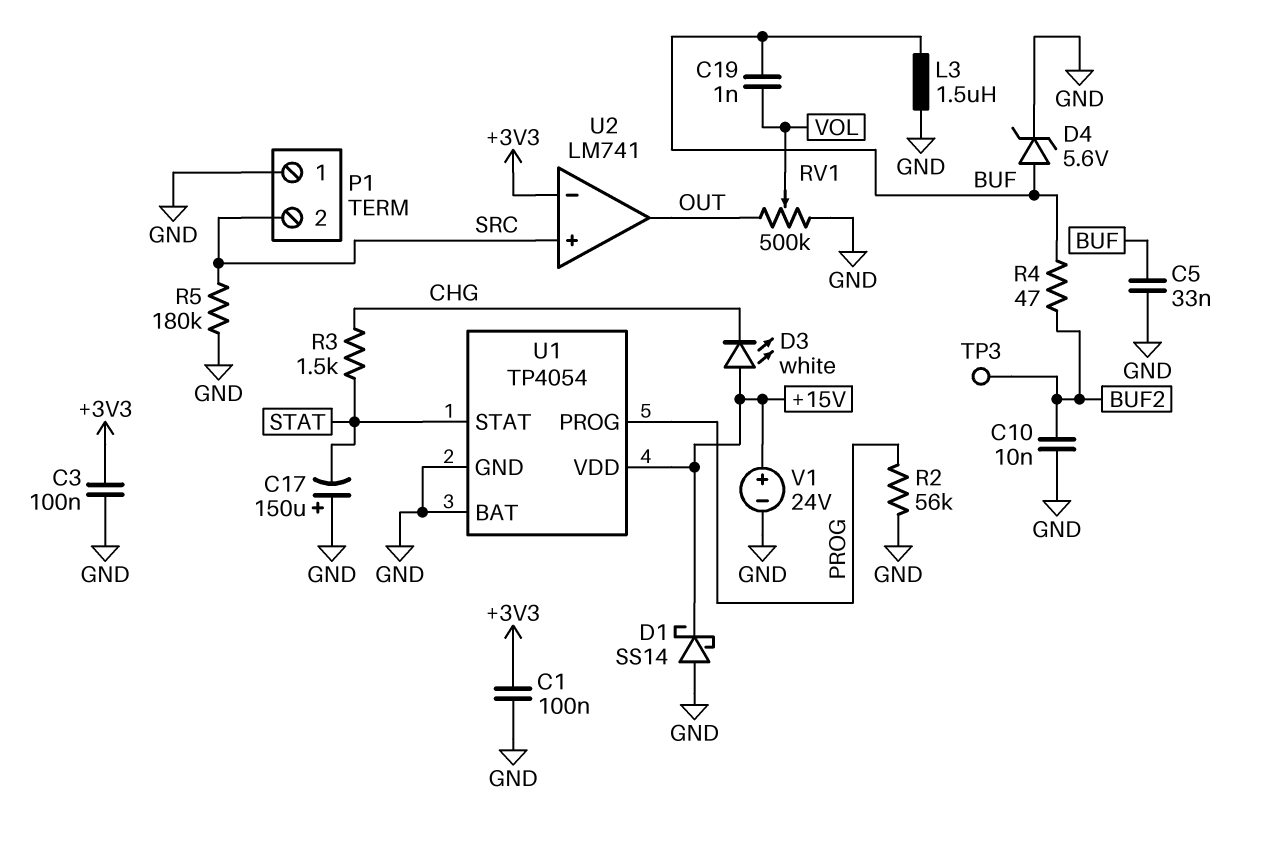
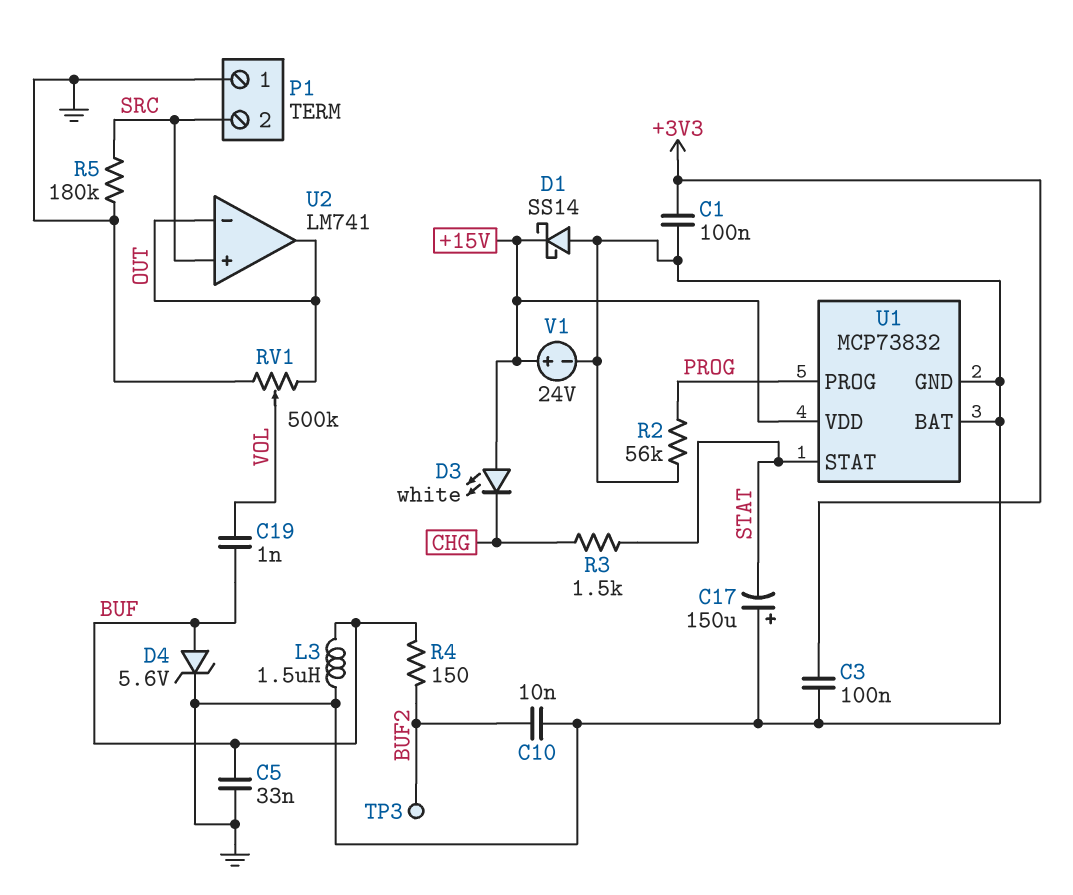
R4: 47 (BUF, BUF2) -> 150 (BUF, BUF2)
U1: TP4054 -> MCP73832
U2 pin in-: +3V3 -> OUT

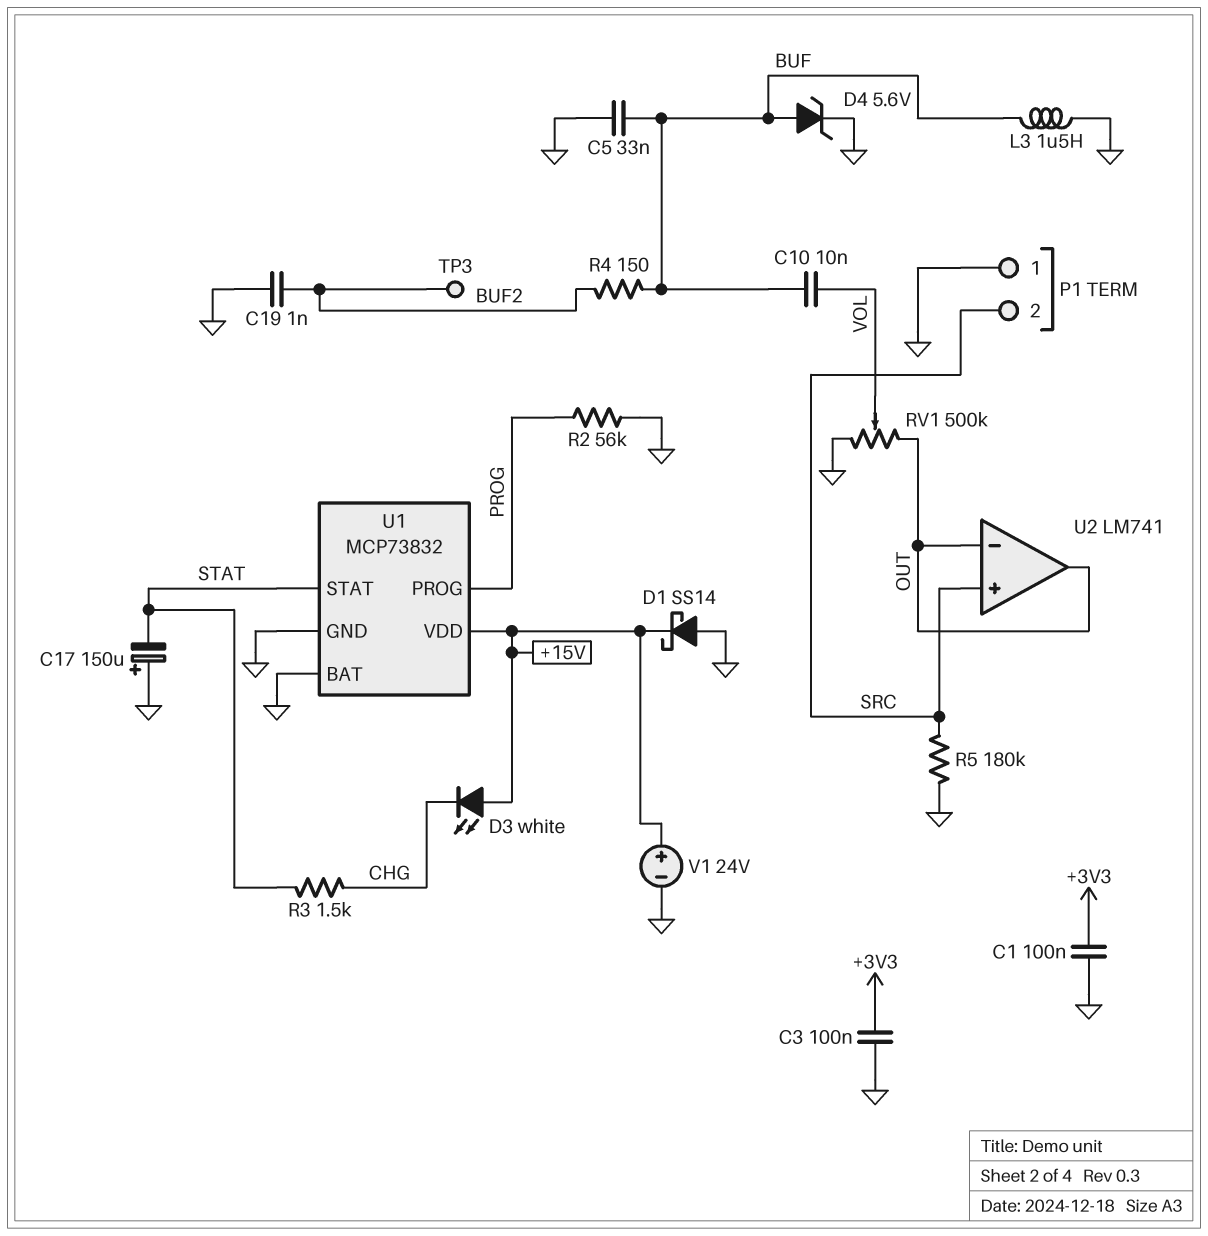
C10: 10nF (BUF2, GND) -> 10nF (BUF, VOL)
C19: 1nF (BUF, VOL) -> 1nF (BUF2, GND)

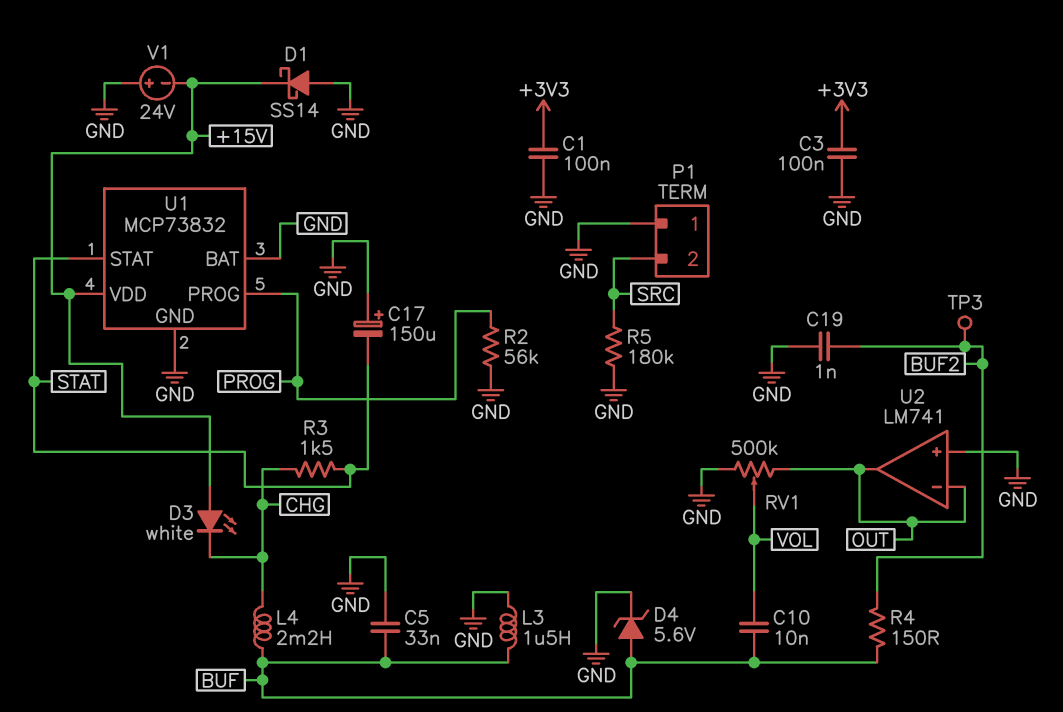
L4: none -> 2.2mH (BUF, CHG)
U2 pin in+: SRC -> GND
V1: 24V (plus +15V, minus GND) -> 24V (plus GND, minus +15V)

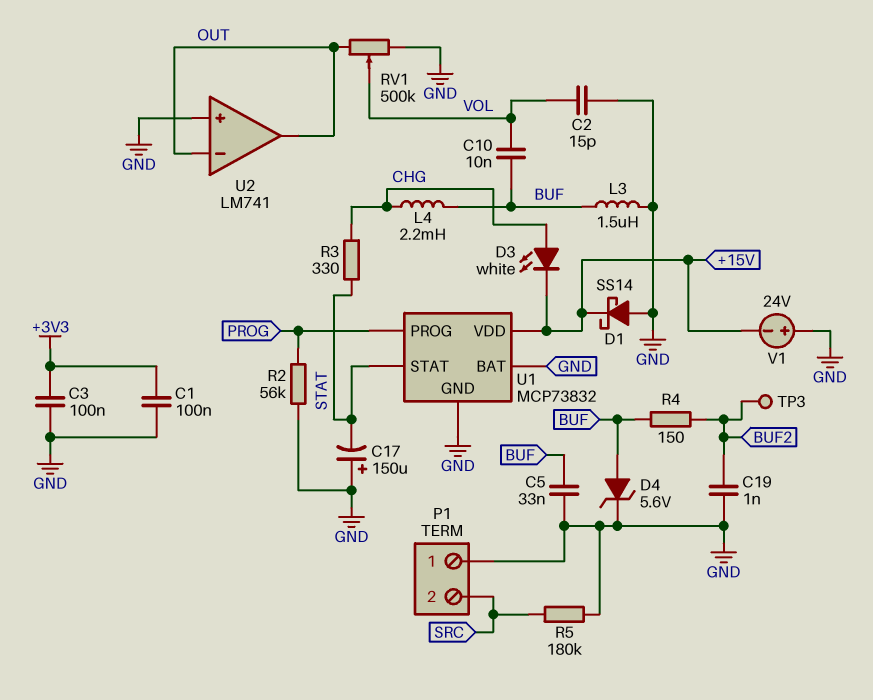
C2: none -> 15pF (GND, VOL)
D3: LED white (A +15V, K CHG) -> LED white (A CHG, K +15V)
R3: 1.5k (CHG, STAT) -> 330 (CHG, STAT)

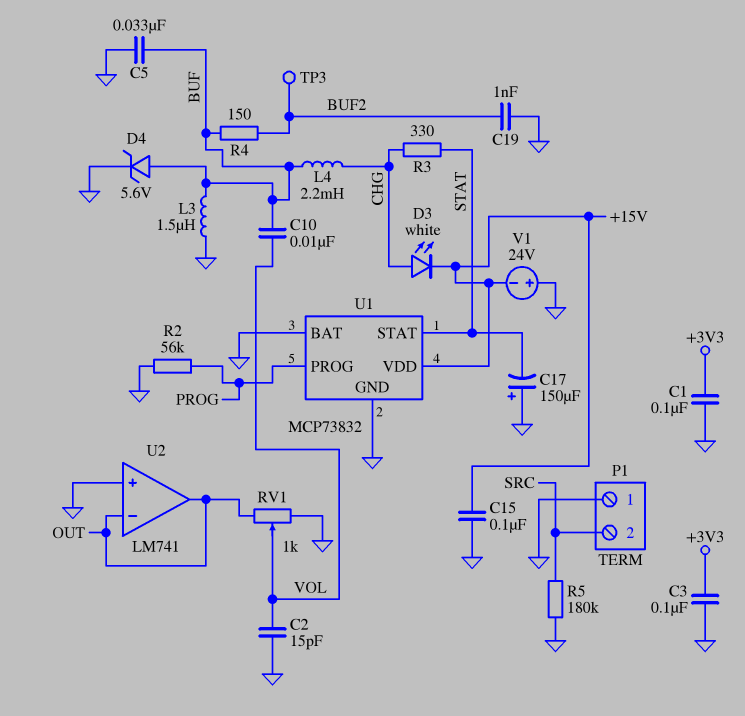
C15: none -> 100nF (+15V, GND)
D1: schottky SS14 (A GND, K +15V) -> none
RV1: 500k (GND, OUT, wiper VOL) -> 1k (GND, OUT, wiper VOL)

